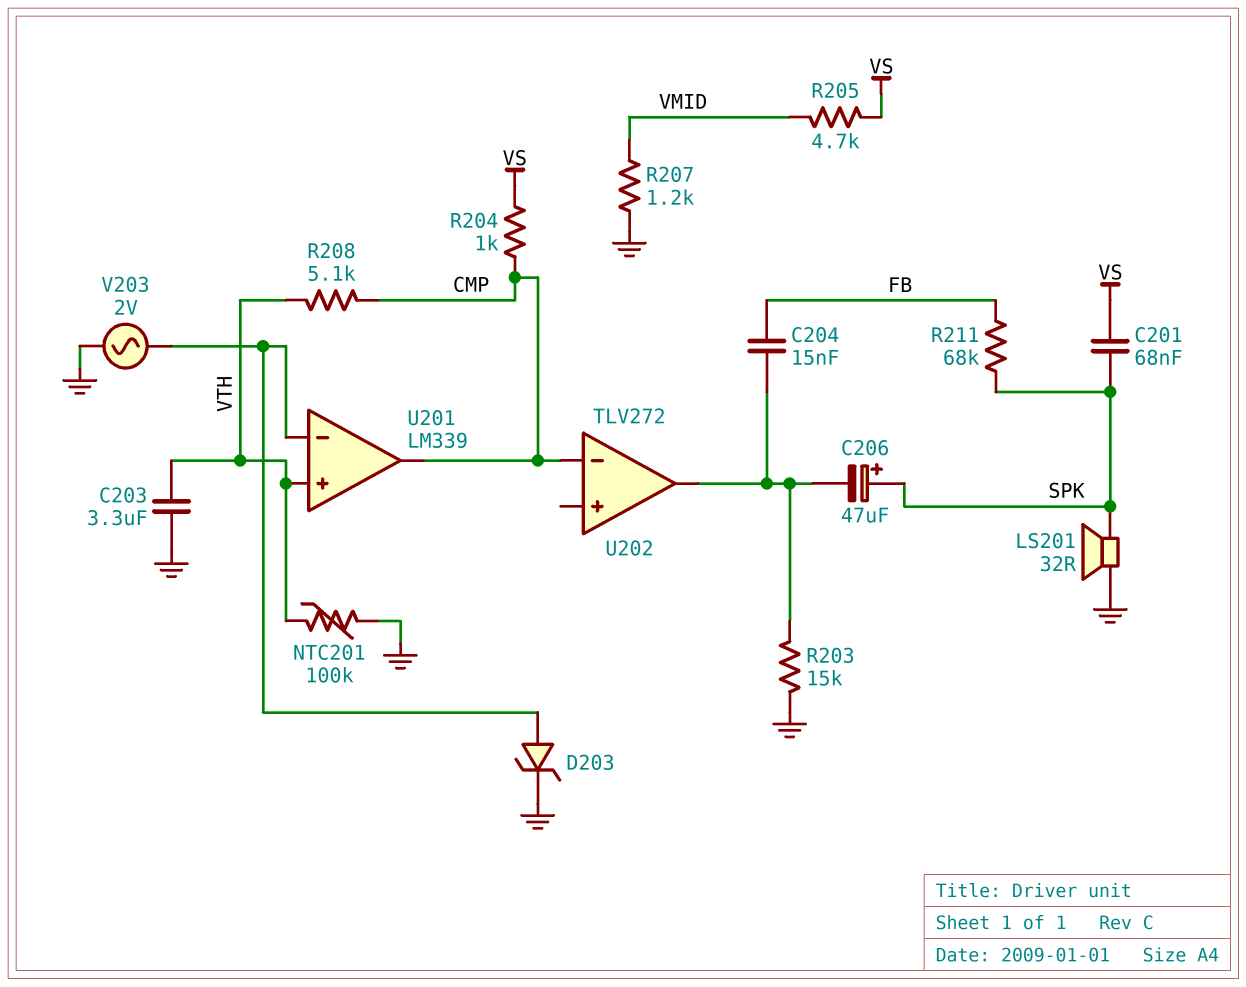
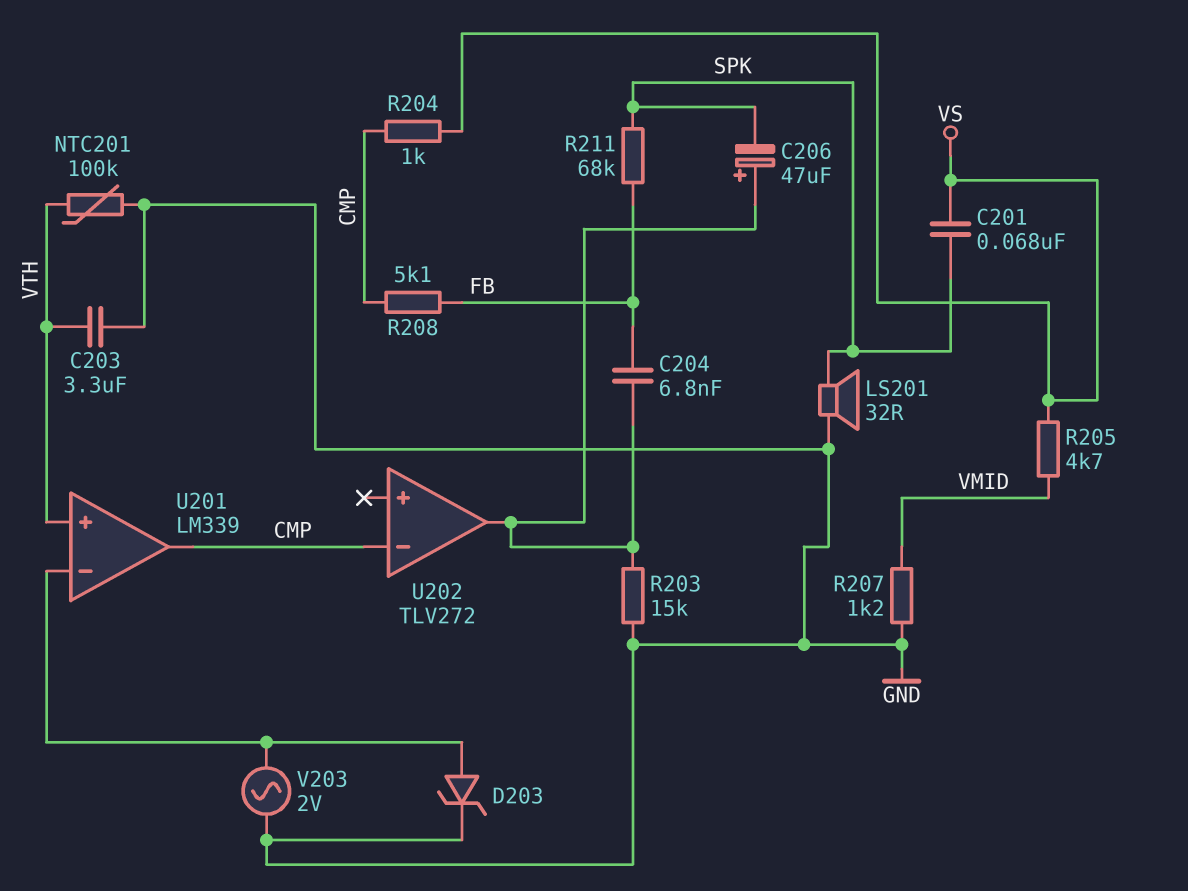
C204: 15nF (FB, U202/out) -> 6.8nF (FB, U202/out)
C206: 47uF (plus SPK, minus U202/out) -> 47uF (plus U202/out, minus SPK)
R208: 5.1k (CMP, VTH) -> 5.1k (CMP, FB)

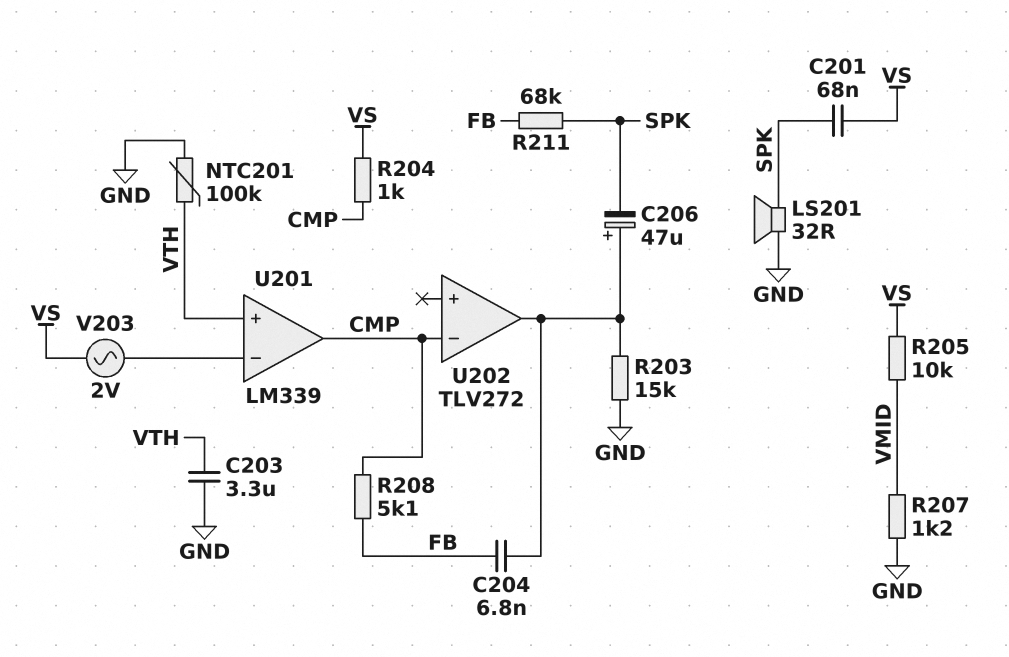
D203: zener (A U201/in-, K GND) -> none
R205: 4.7k (VMID, VS) -> 10k (VMID, VS)
V203: AC 2V (GND, U201/in-) -> AC 2V (U201/in-, VS)

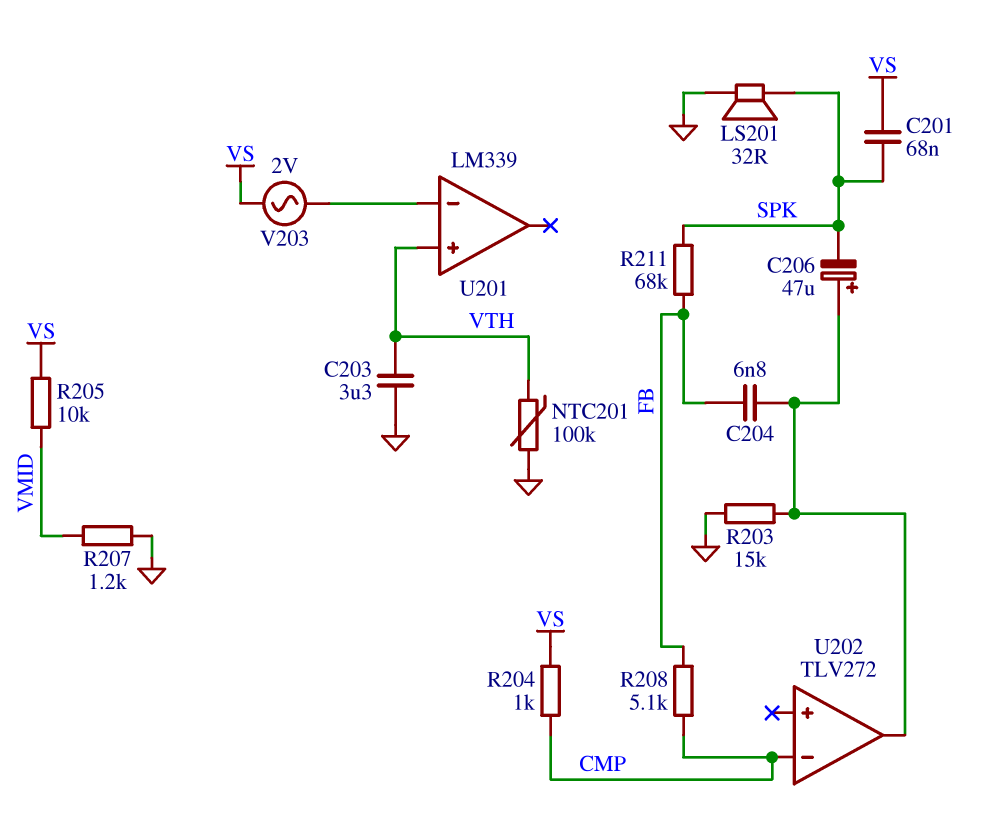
U201 pin out: CMP -> none

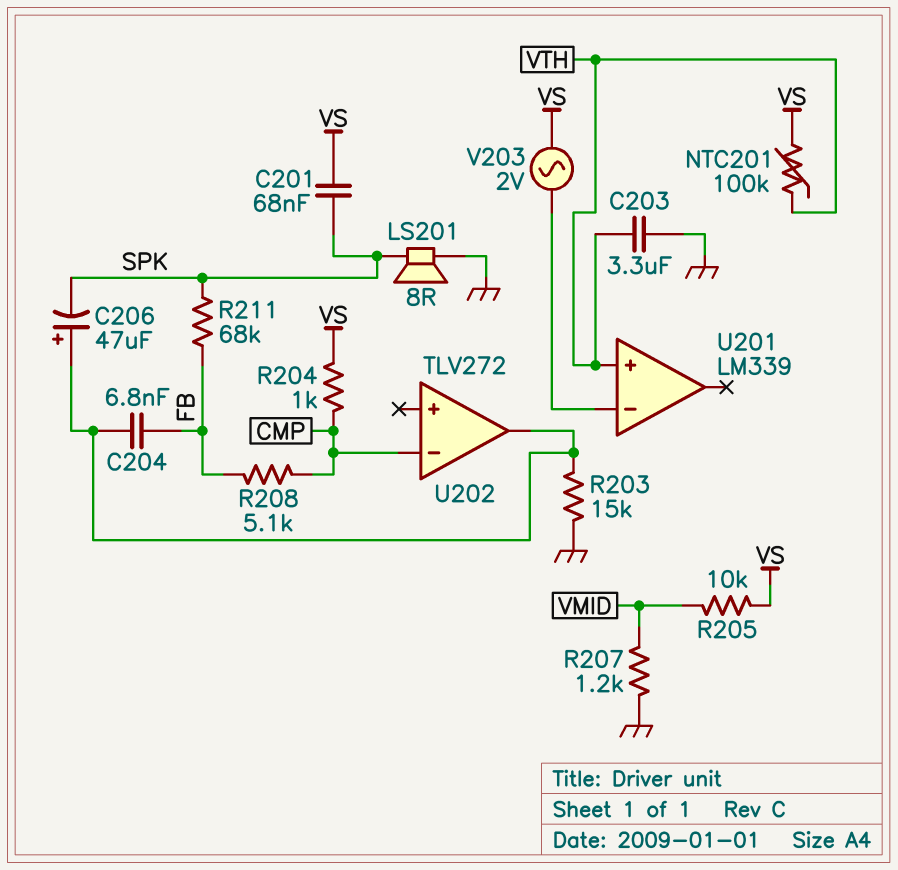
LS201: speaker 32R (GND, SPK) -> speaker 8R (GND, SPK)
NTC201: 100k (GND, VTH) -> 100k (VS, VTH)

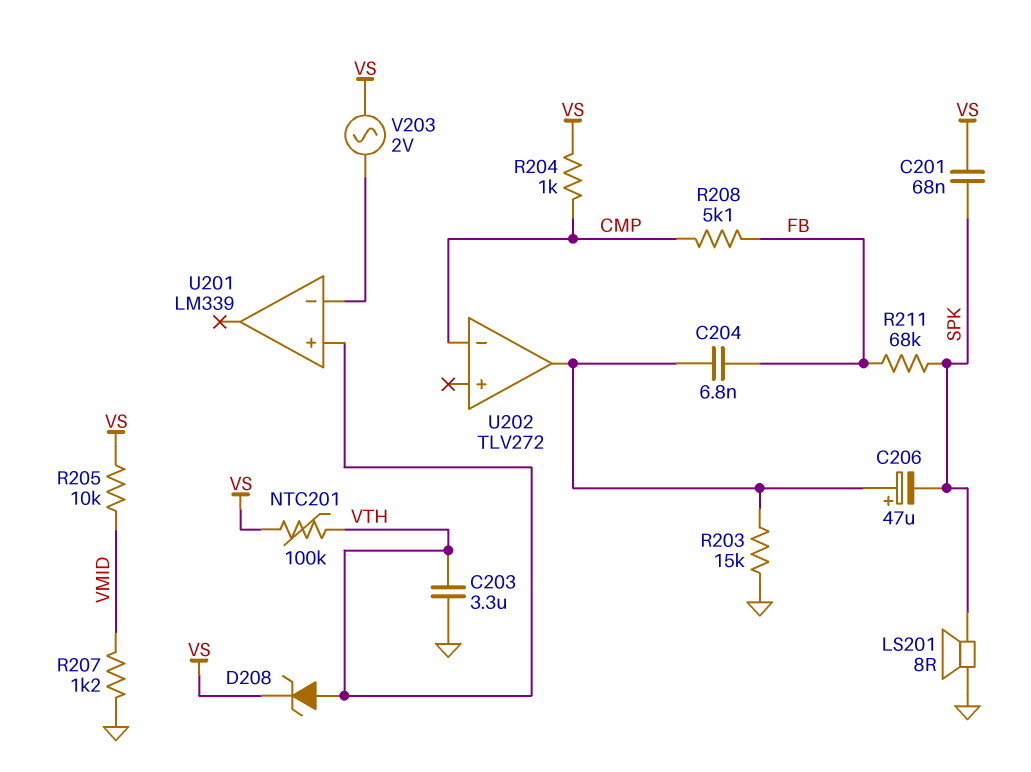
D208: none -> zener (A VTH, K VS)

